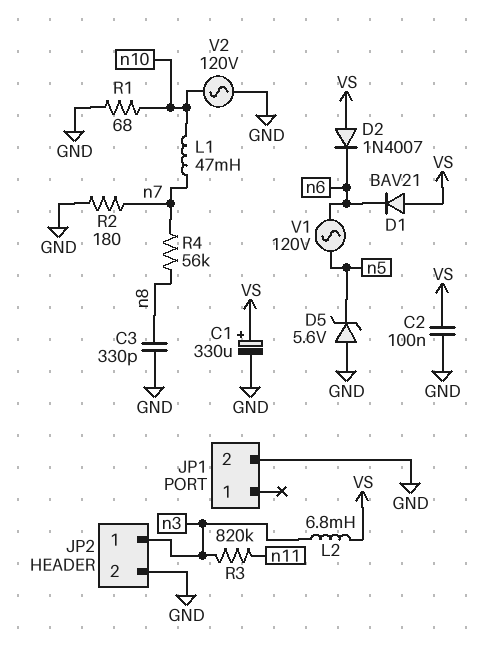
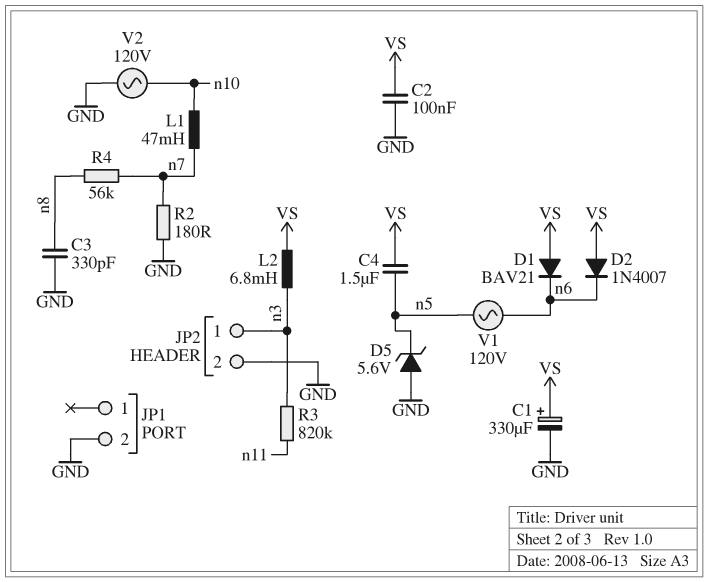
C4: none -> 1.5uF (VS, n5)
R1: 68 (GND, n10) -> none

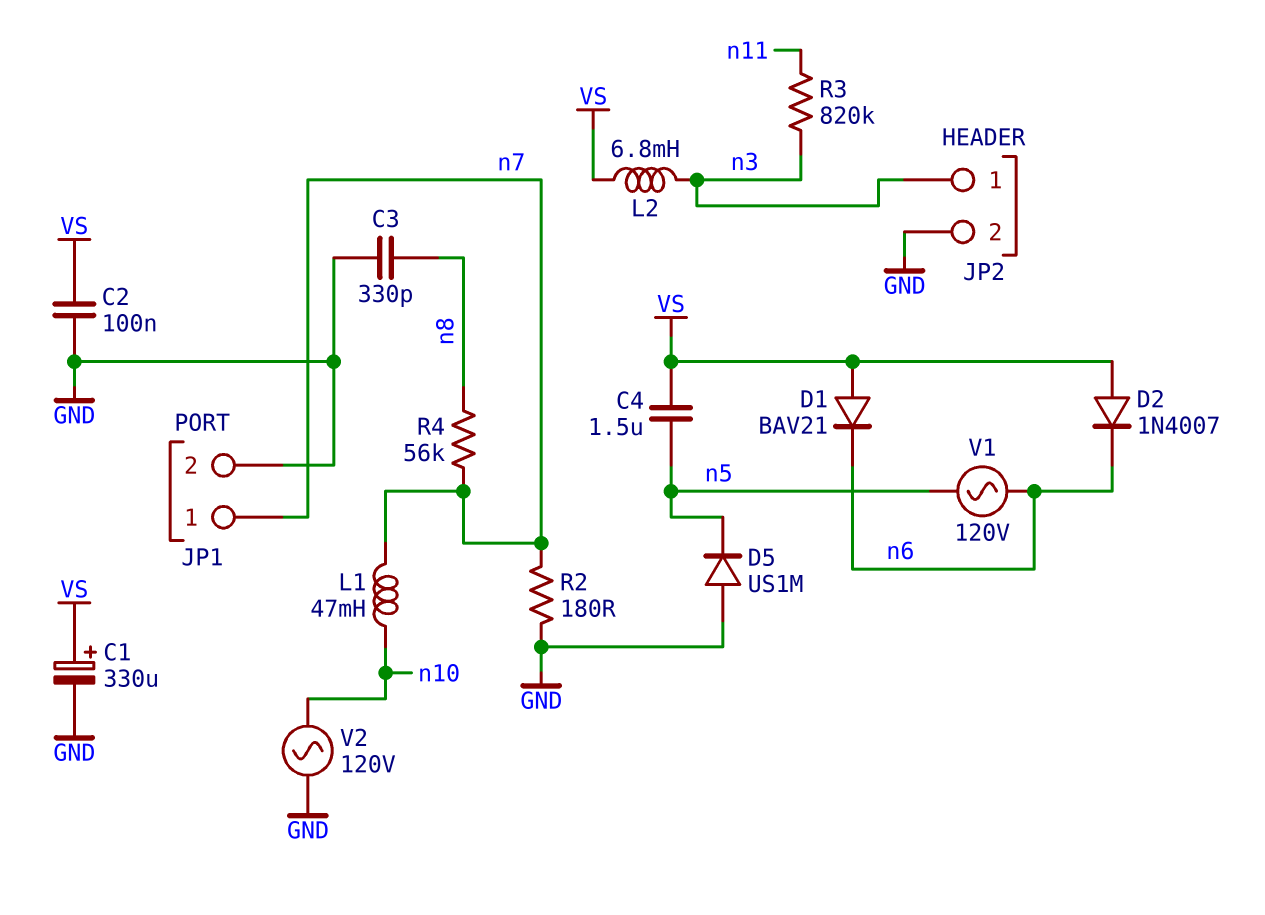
D5: zener 5.6V (A GND, K n5) -> diode US1M (A GND, K n5)
JP1 pin 1: none -> n7

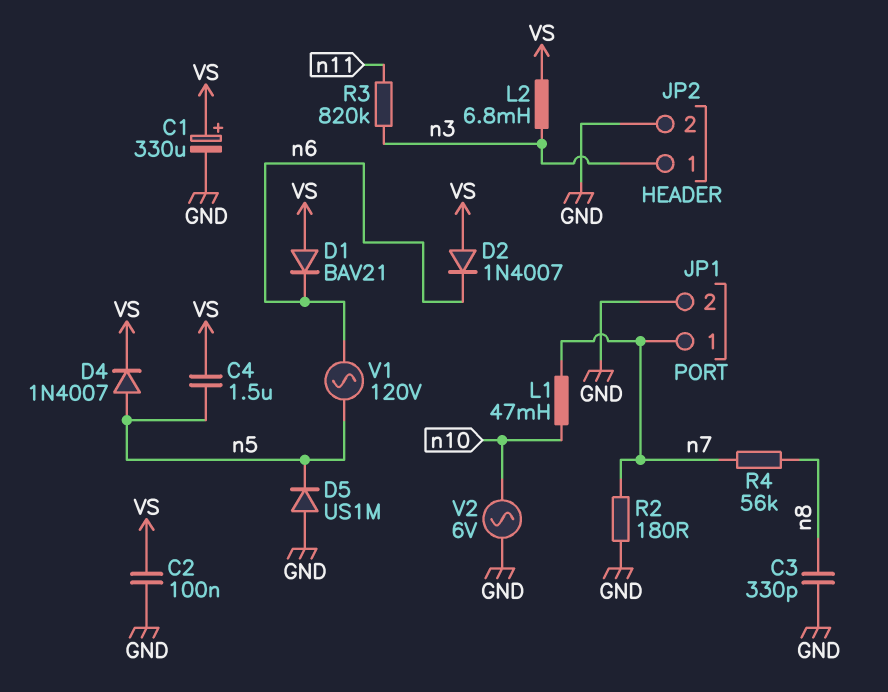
D4: none -> diode 1N4007 (A n5, K VS)
V2: AC 120V (GND, n10) -> AC 6V (GND, n10)

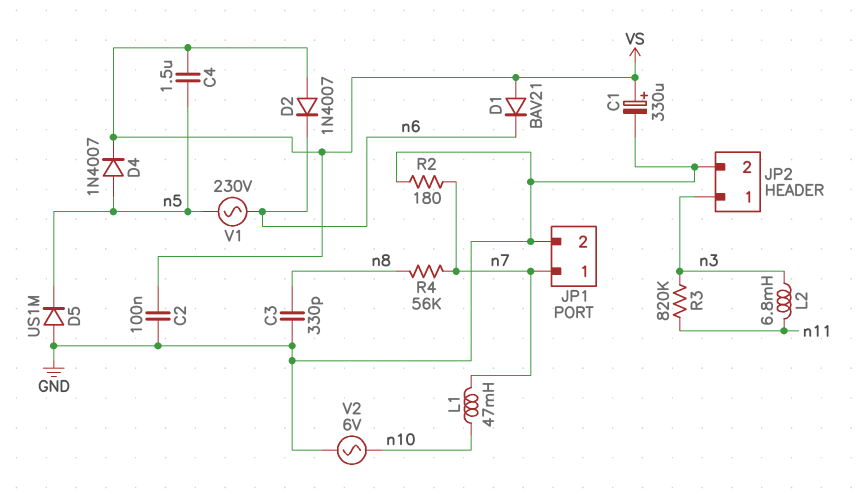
L2: 6.8mH (VS, n3) -> 6.8mH (n3, n11)
V1: AC 120V (n5, n6) -> AC 230V (n5, n6)

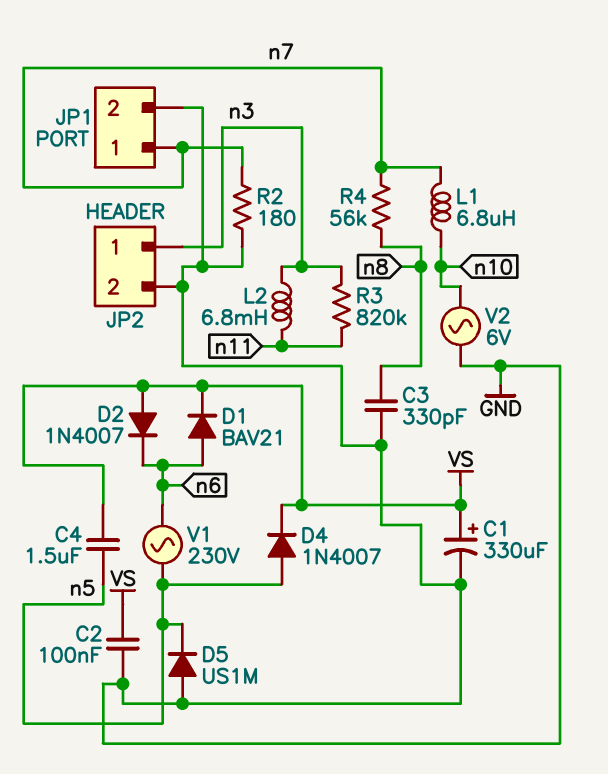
D1: diode BAV21 (A VS, K n6) -> diode BAV21 (A n6, K VS)
L1: 47mH (n7, n10) -> 6.8uH (n7, n10)

